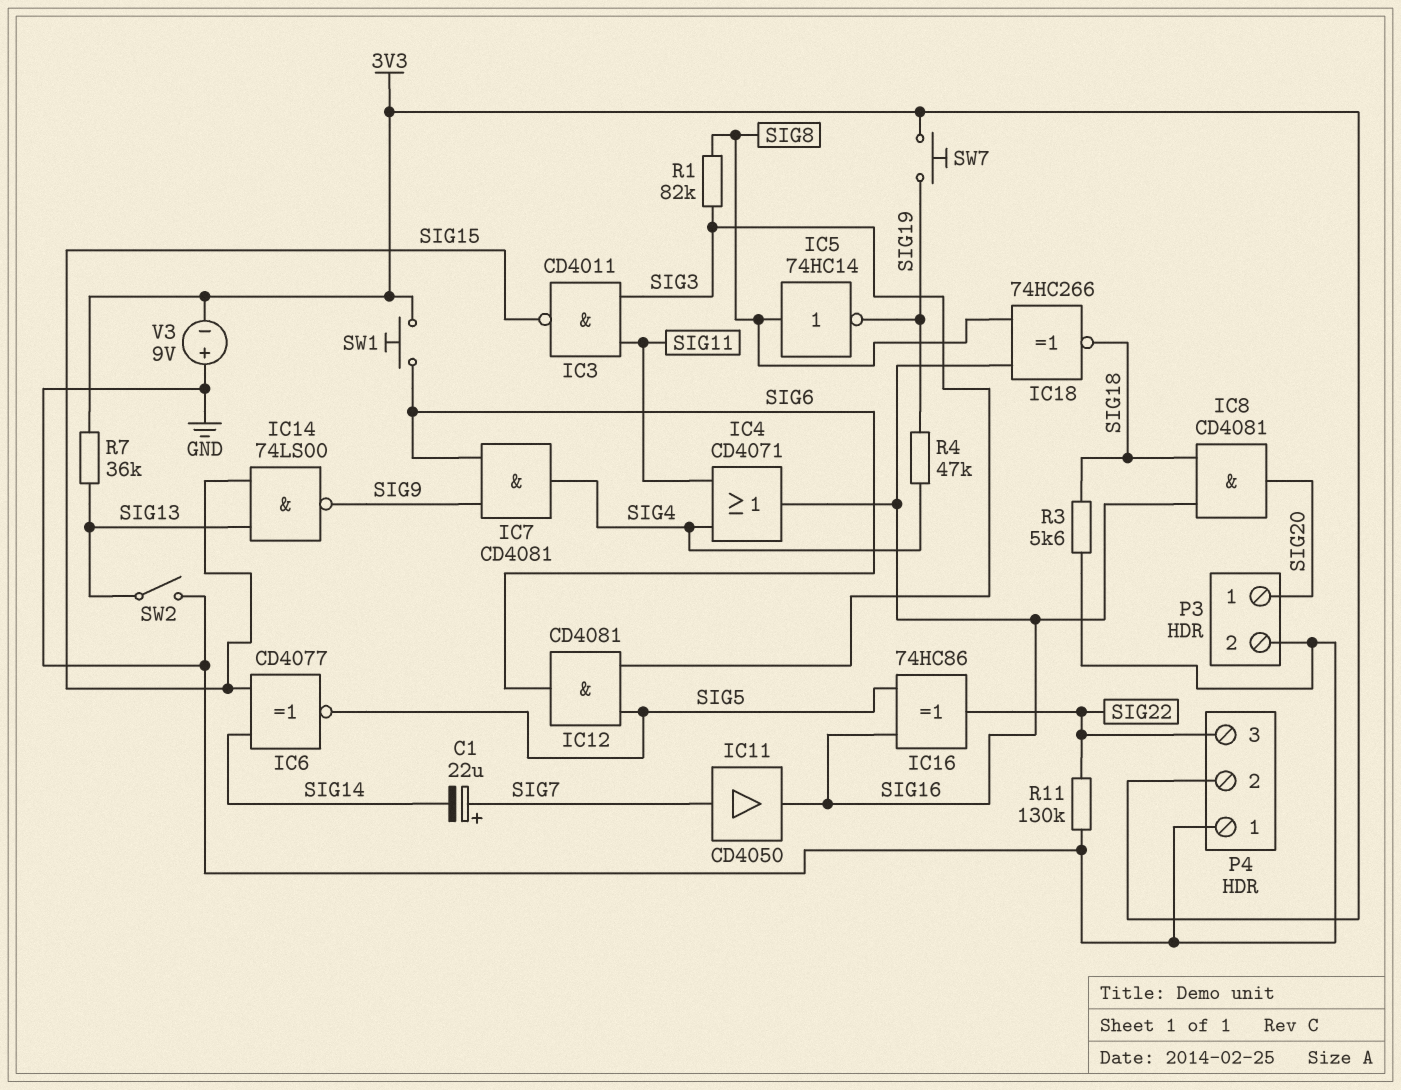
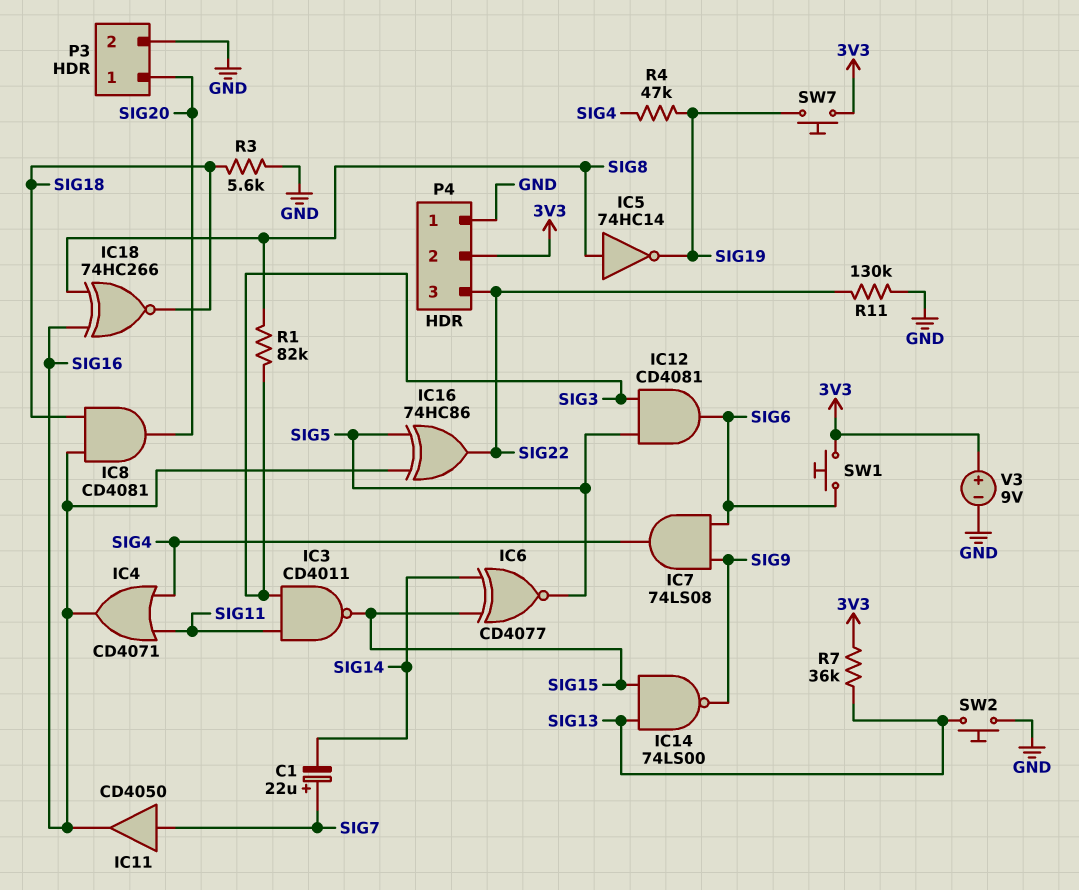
IC7: AND CD4081 (in SIG6, in SIG9, out SIG4) -> AND 74LS08 (in SIG6, in SIG9, out SIG4)
SW2: switch (GND, SIG13) -> button (GND, SIG13)
V3: 9V (plus GND, minus 3V3) -> 9V (plus 3V3, minus GND)

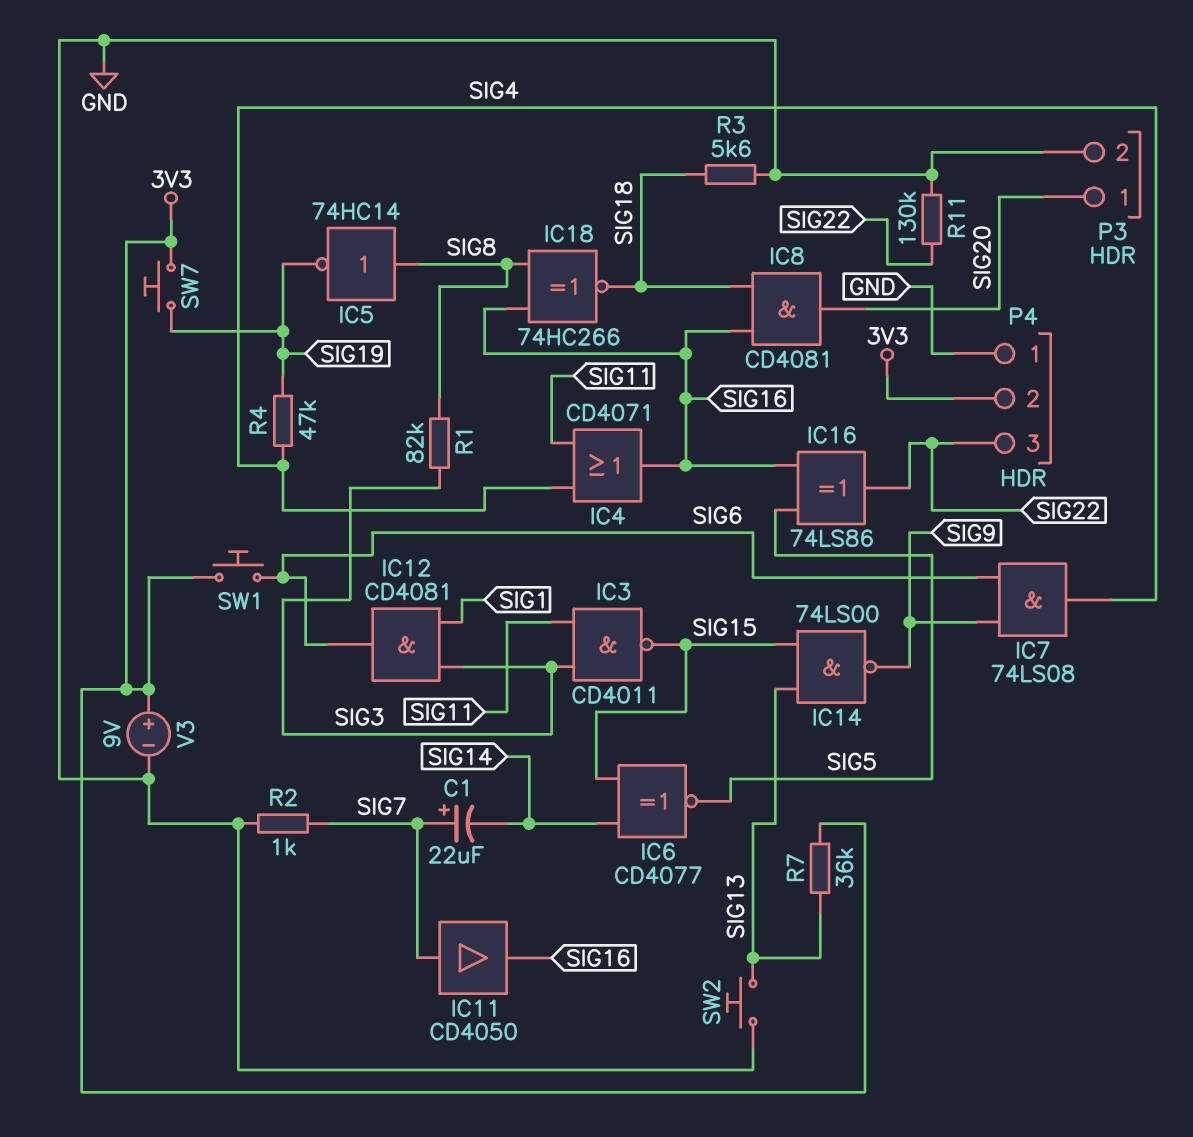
IC12: AND CD4081 (in SIG3, in SIG5, out SIG6) -> AND CD4081 (in SIG1, in SIG3, out SIG6)
IC16: XOR 74HC86 (in SIG5, in SIG16, out SIG22) -> XOR 74LS86 (in SIG5, in SIG16, out SIG22)
R2: none -> 1k (GND, SIG7)

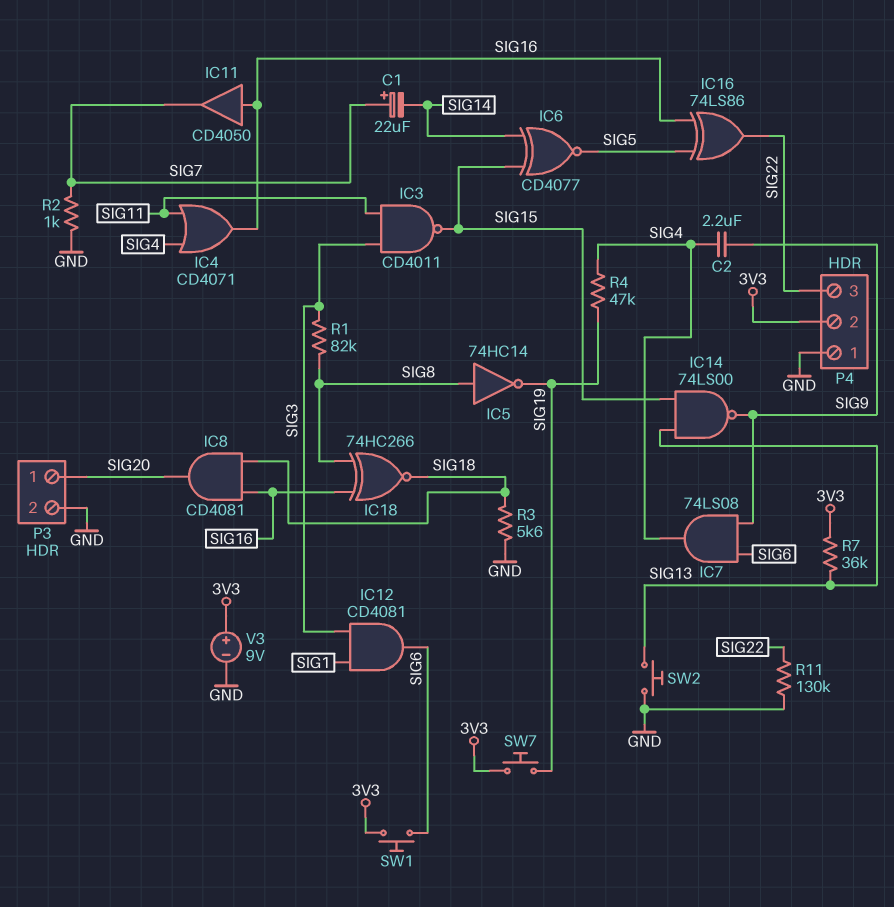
C2: none -> 2.2uF (SIG4, SIG9)
IC11: buffer CD4050 (in SIG7, out SIG16) -> buffer CD4050 (in SIG16, out SIG7)

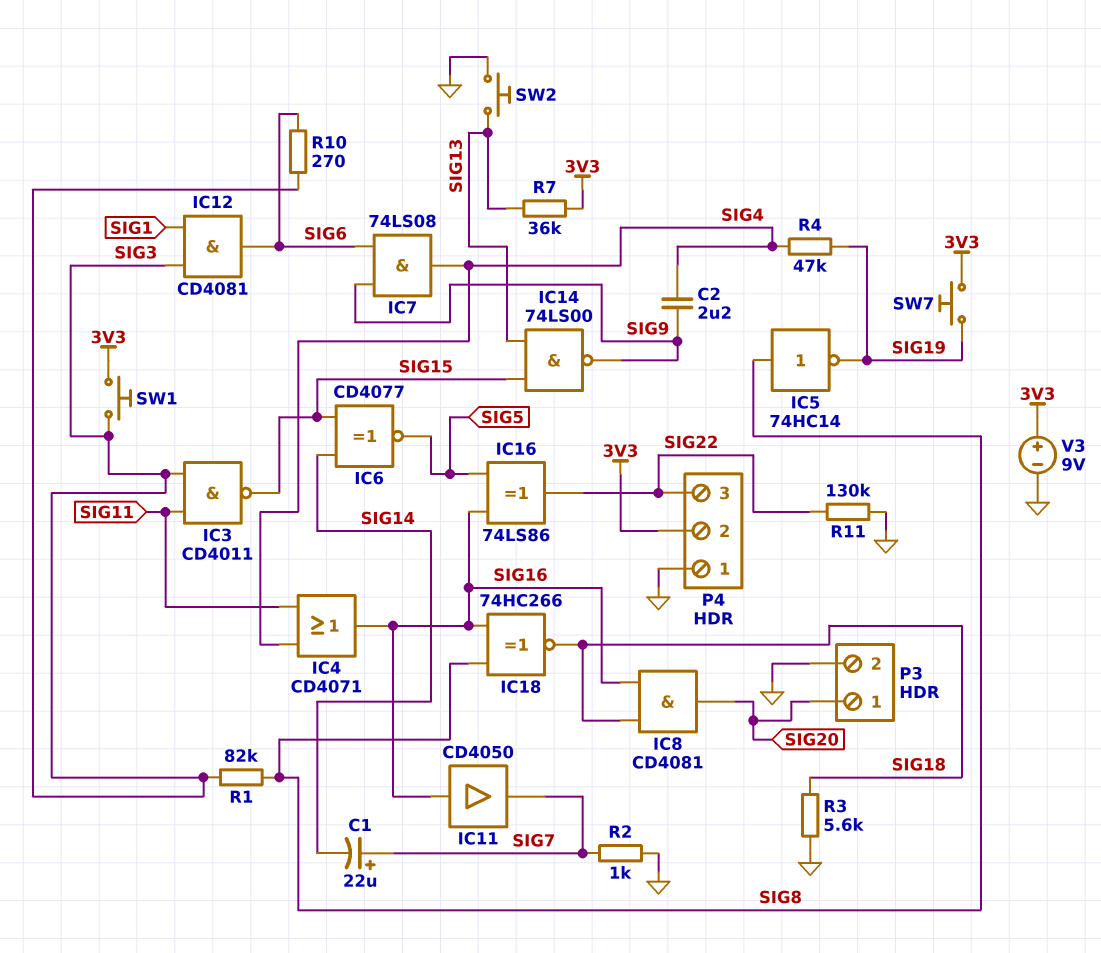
R10: none -> 270 (SIG3, SIG6)
SW1: button (3V3, SIG6) -> button (3V3, SIG3)

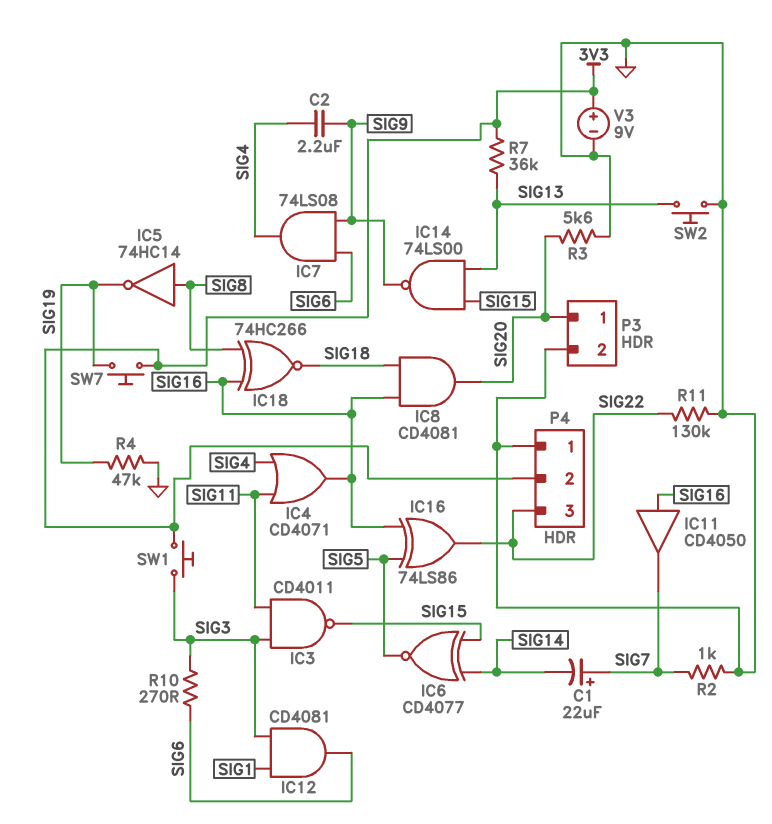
R1: 82k (SIG3, SIG8) -> none
R3: 5.6k (GND, SIG18) -> 5.6k (GND, SIG20)
R4: 47k (SIG4, SIG19) -> 47k (GND, SIG19)

